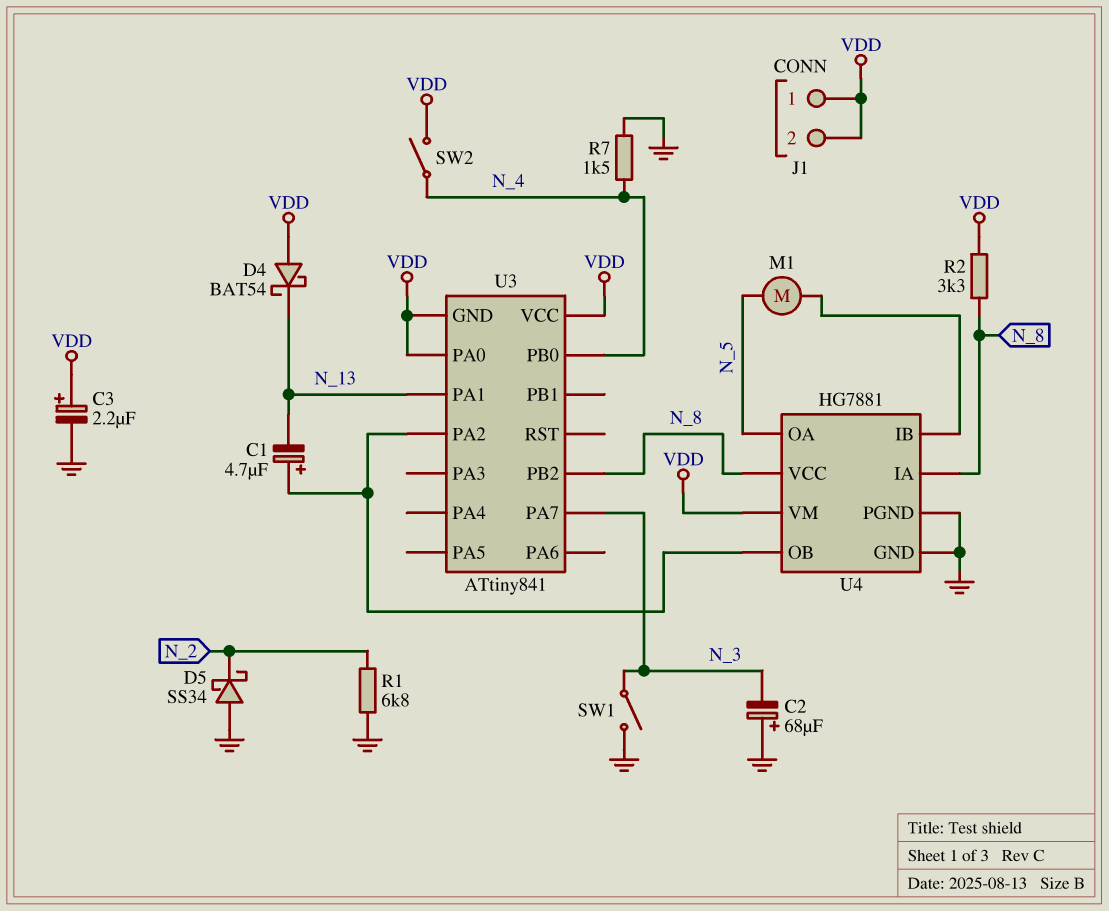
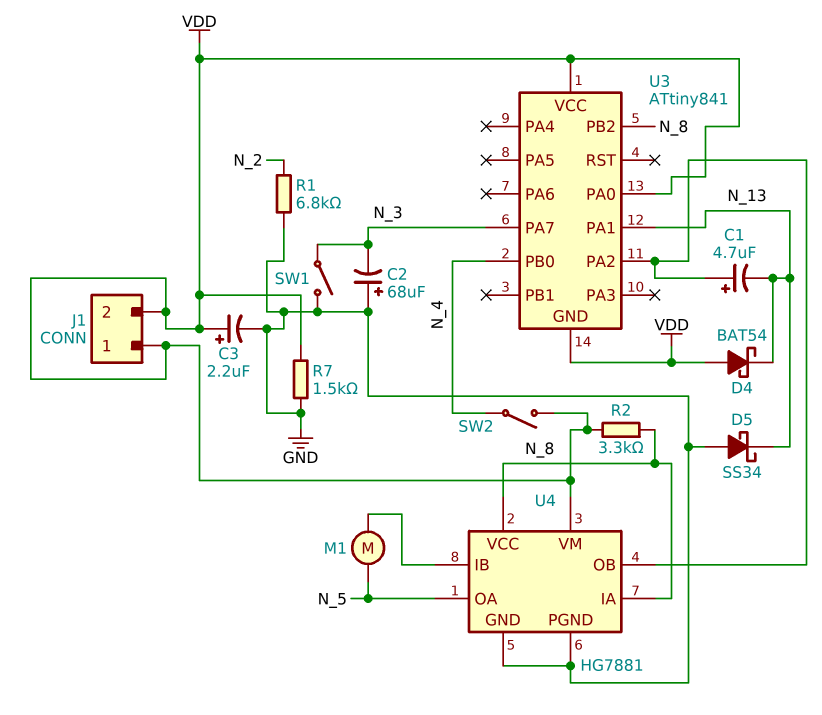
D5: schottky SS34 (A GND, K N_2) -> schottky SS34 (A GND, K N_13)
R7: 1.5k (GND, N_4) -> 1.5k (GND, VDD)

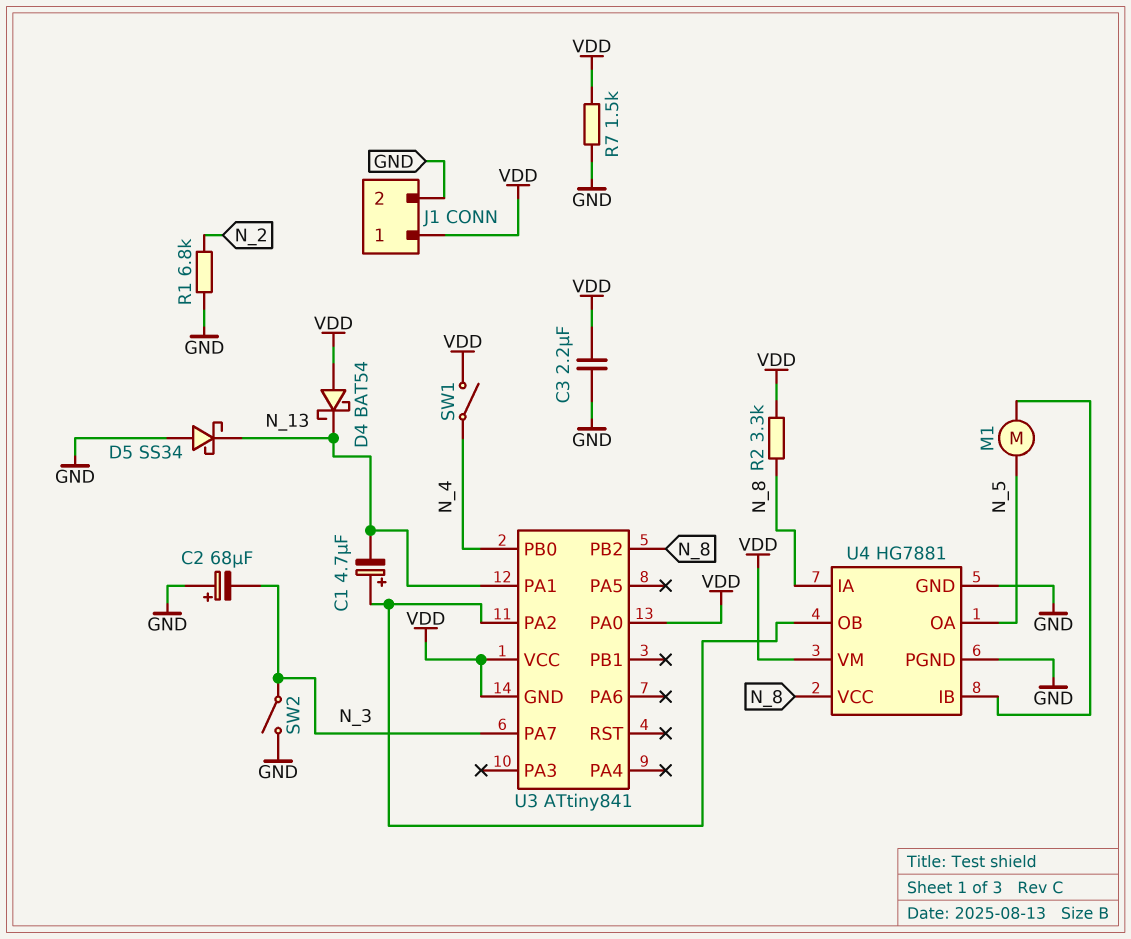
C3: 2.2uF (plus VDD, minus GND) -> 2.2uF (GND, VDD)
J1 pin 2: VDD -> GND
SW1: switch (GND, N_3) -> switch (N_4, VDD)
SW2: switch (N_4, VDD) -> switch (GND, N_3)

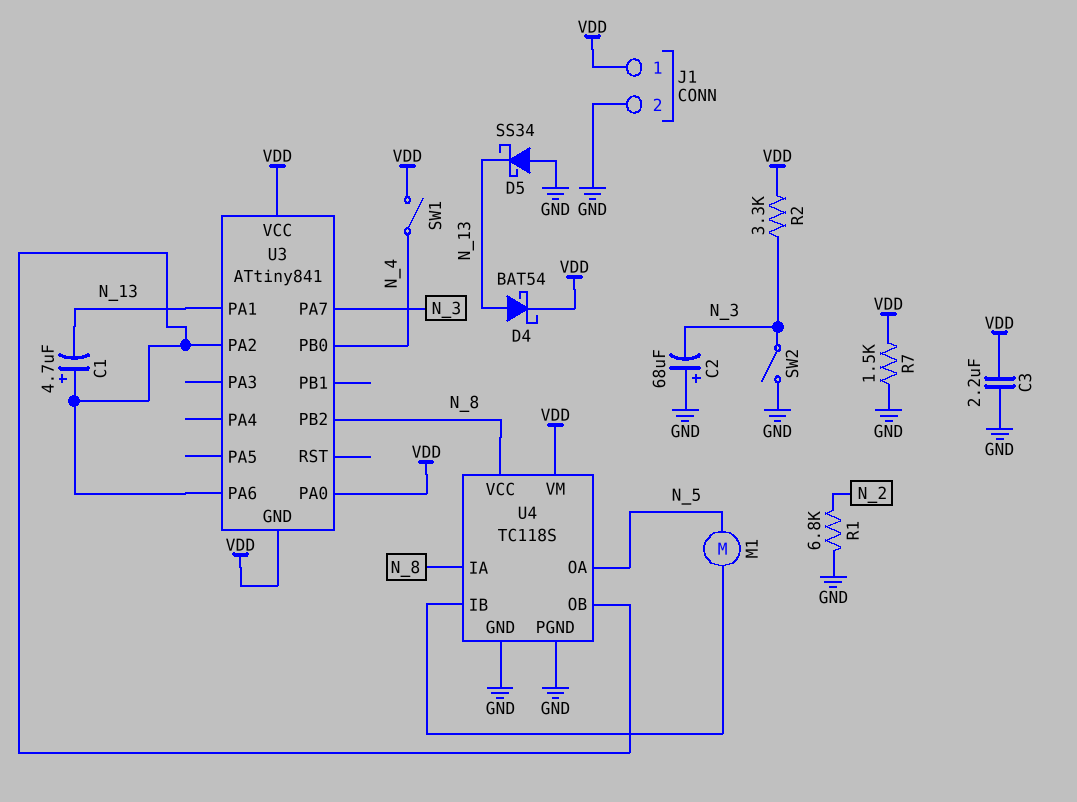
D4: schottky BAT54 (A VDD, K N_13) -> schottky BAT54 (A N_13, K VDD)
R2: 3.3k (N_8, VDD) -> 3.3k (N_3, VDD)
U3 pin PA6: none -> U3/PA2
U4: HG7881 -> TC118S

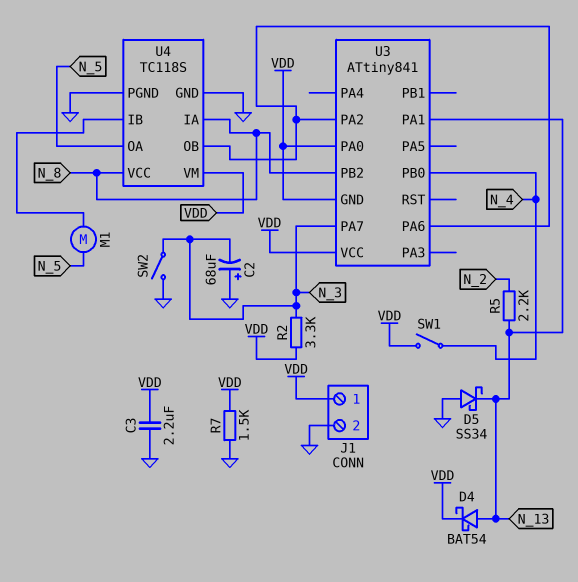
C1: 4.7uF (plus U3/PA2, minus N_13) -> none
R1: 6.8k (GND, N_2) -> none
R5: none -> 2.2k (N_2, N_13)

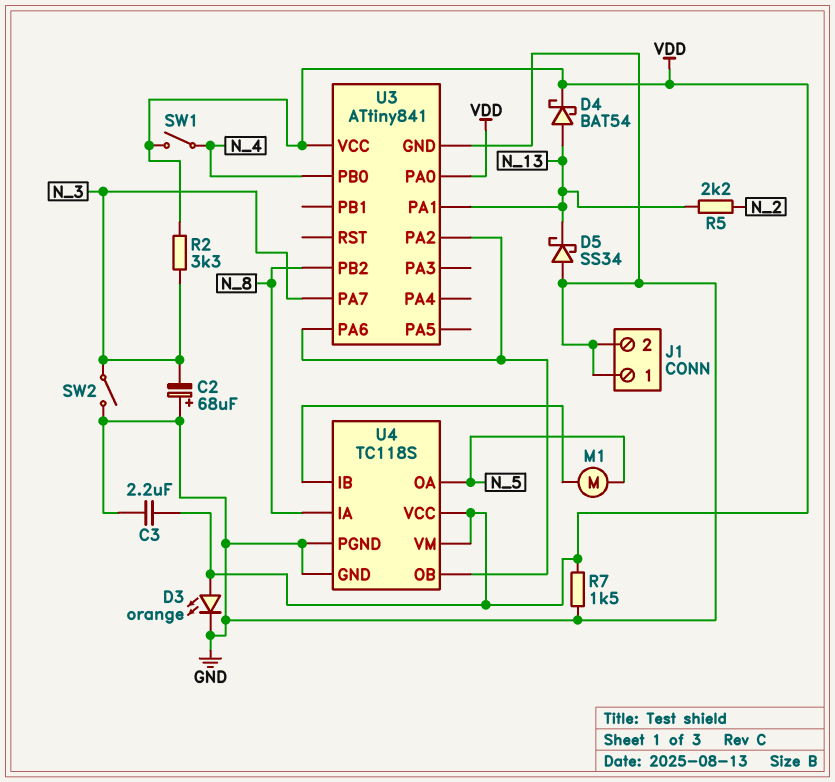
D3: none -> LED orange (A VDD, K GND)
J1 pin 1: VDD -> GND
U3 pin GND: VDD -> GND
U4 pin VCC: N_8 -> VDD

